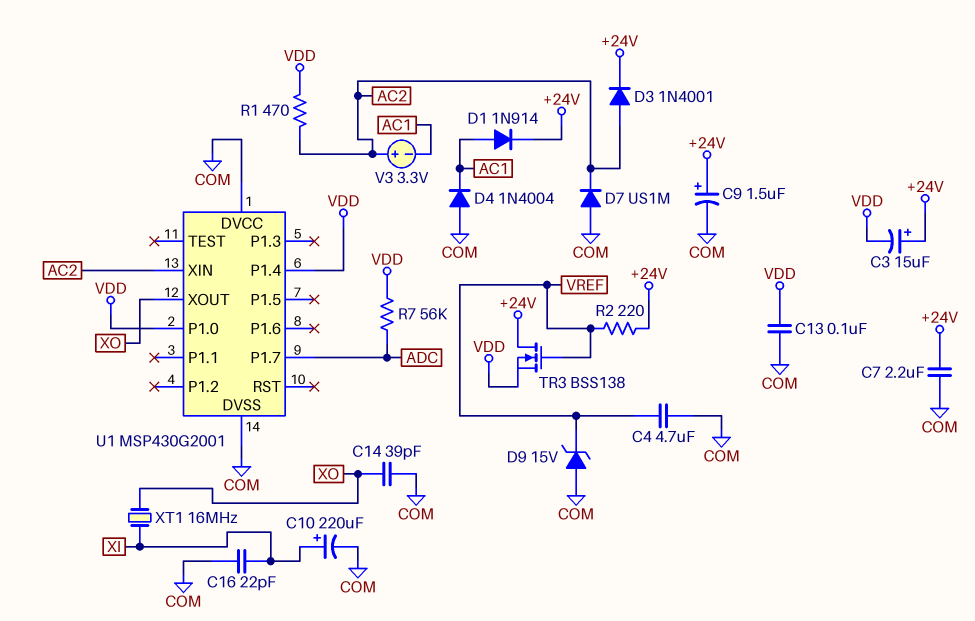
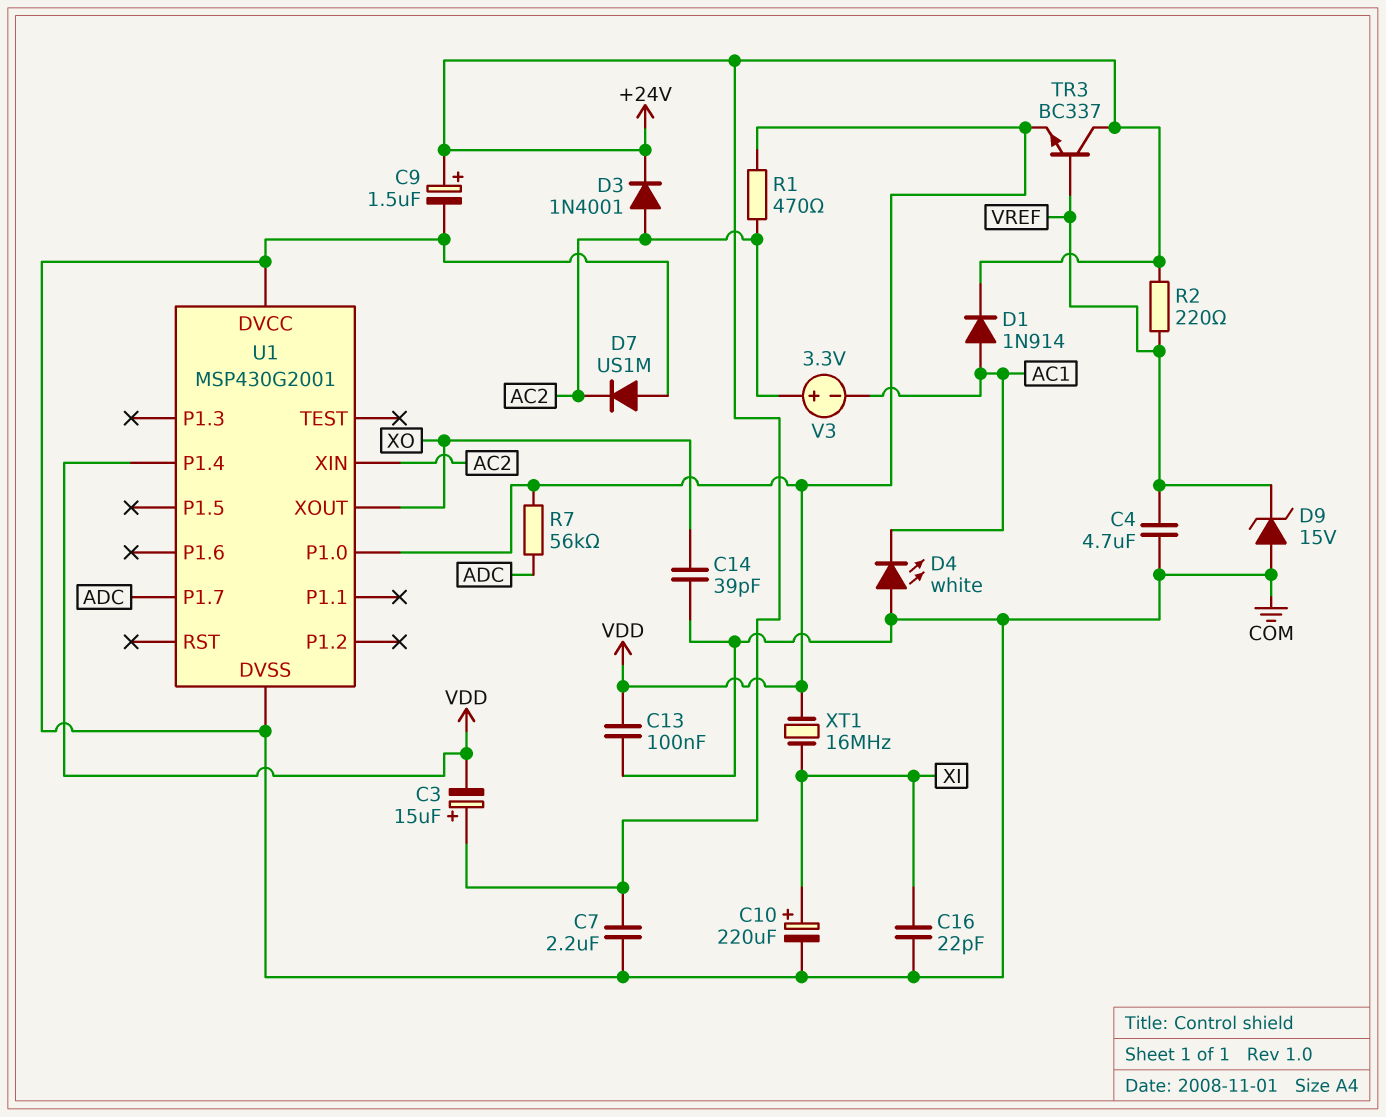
D4: diode 1N4004 (A COM, K AC1) -> LED white (A COM, K AC1)
TR3: NMOS BSS138 (G VREF, D +24V, S VDD) -> NPN BC337 (B VREF, C +24V, E VDD)
XT1: 16MHz (XI, XO) -> 16MHz (VDD, XI)

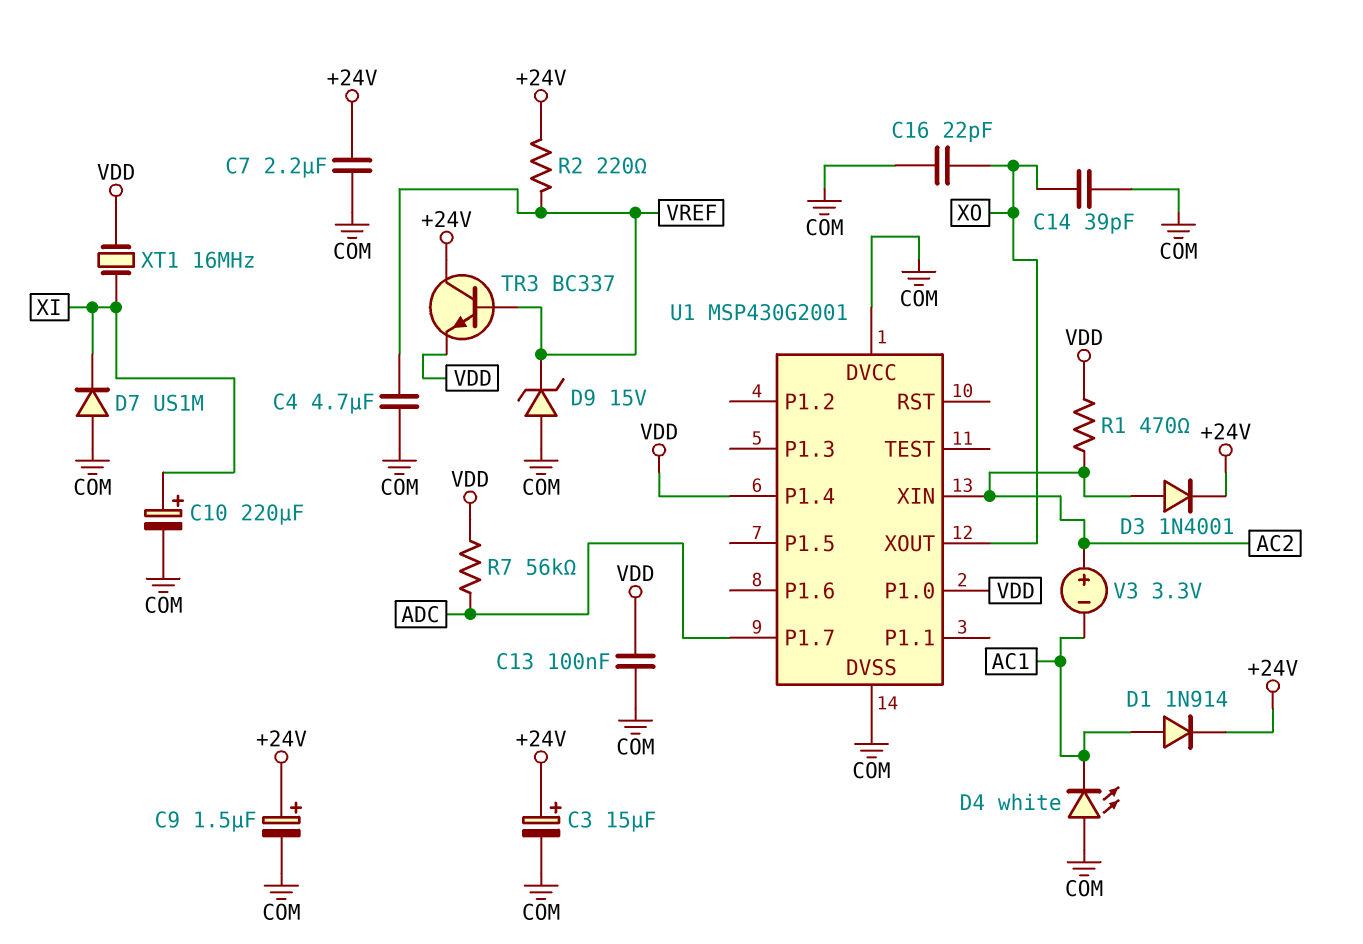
C3: 15uF (plus +24V, minus VDD) -> 15uF (plus +24V, minus COM)
C16: 22pF (COM, XI) -> 22pF (COM, XO)
D7: diode US1M (A COM, K AC2) -> diode US1M (A COM, K XI)

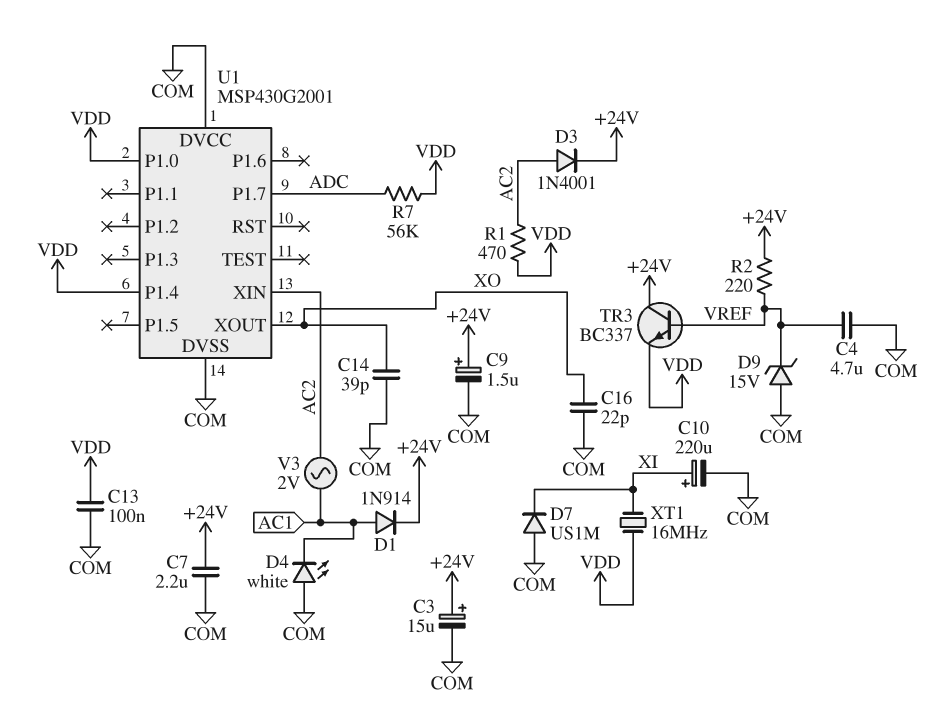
V3: 3.3V (plus AC2, minus AC1) -> AC 2V (AC1, AC2)

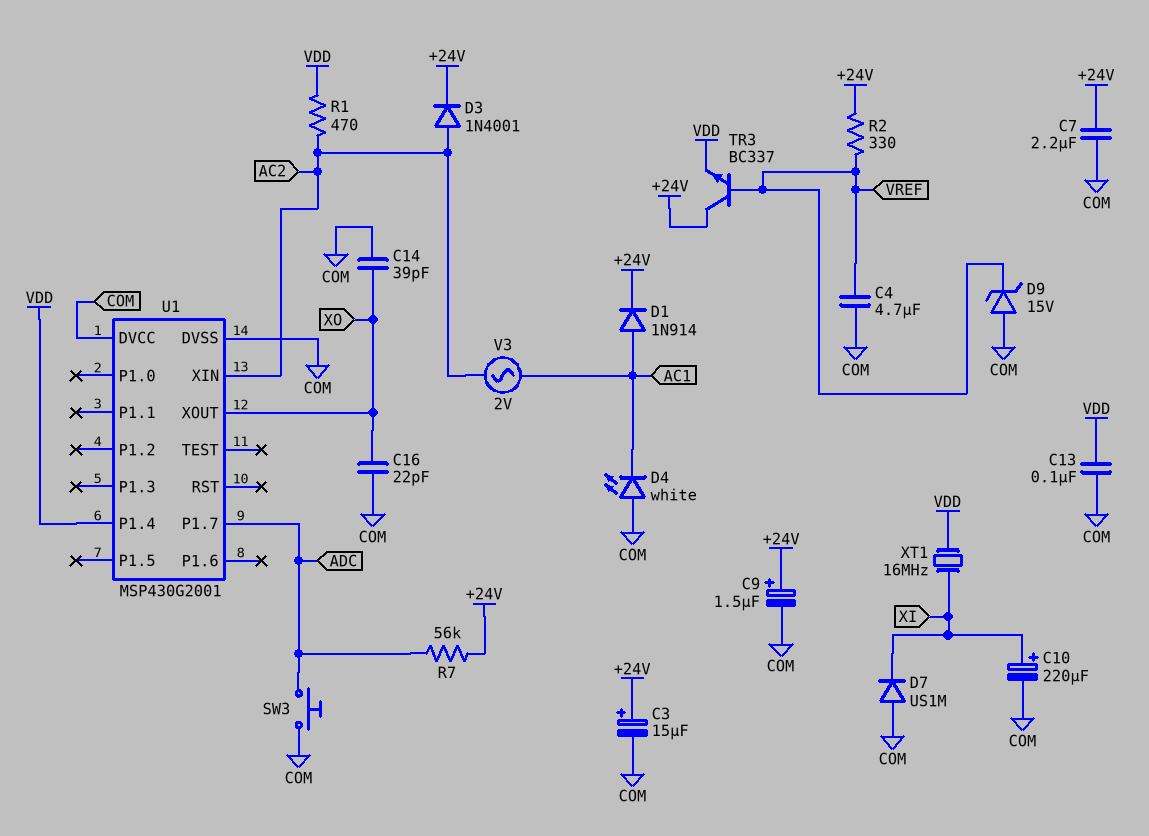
R2: 220 (+24V, VREF) -> 330 (+24V, VREF)
R7: 56k (ADC, VDD) -> 56k (+24V, ADC)
SW3: none -> button (ADC, COM)
U1 pin P1.0: VDD -> none

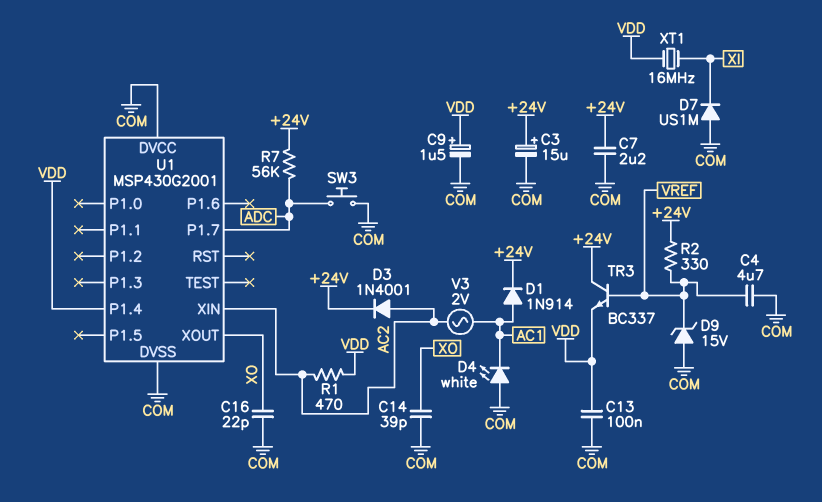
C9: 1.5uF (plus +24V, minus COM) -> 1.5uF (plus VDD, minus COM)
C10: 220uF (plus XI, minus COM) -> none

